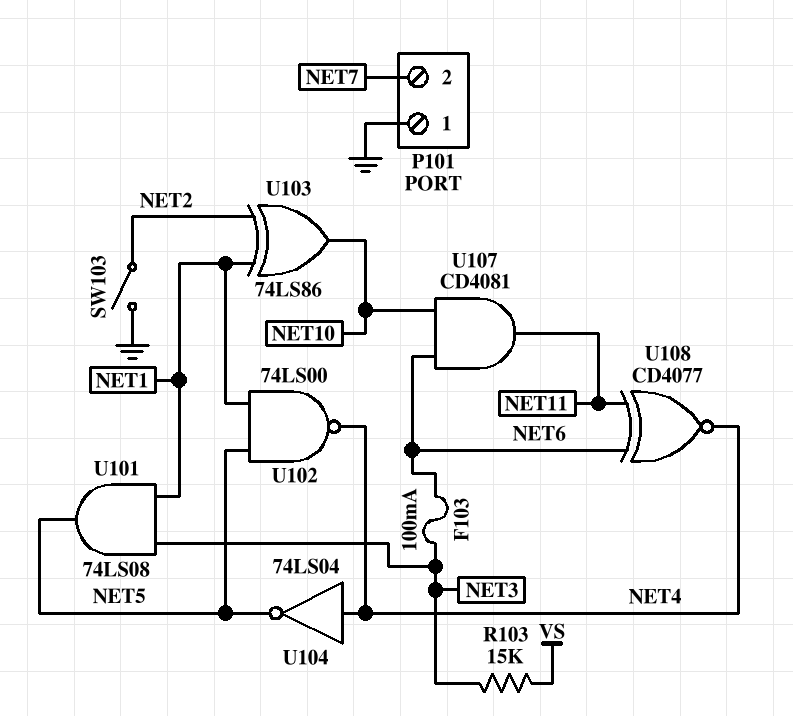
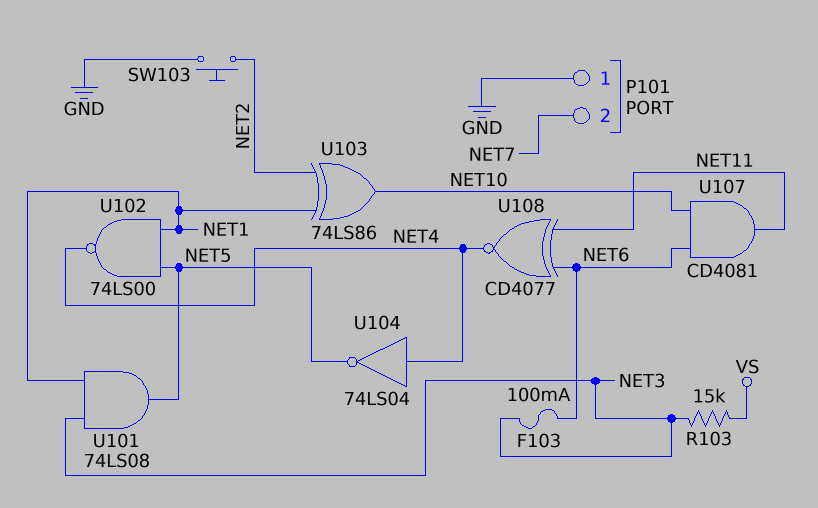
SW103: switch (GND, NET2) -> button (GND, NET2)

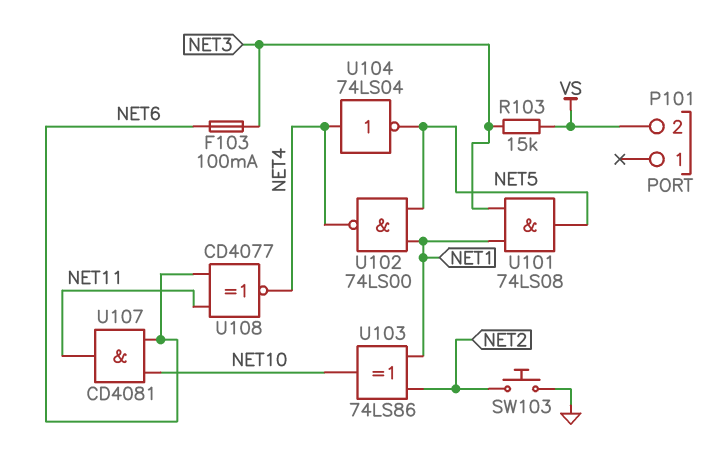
P101 pin 1: GND -> none
P101 pin 2: NET7 -> VS

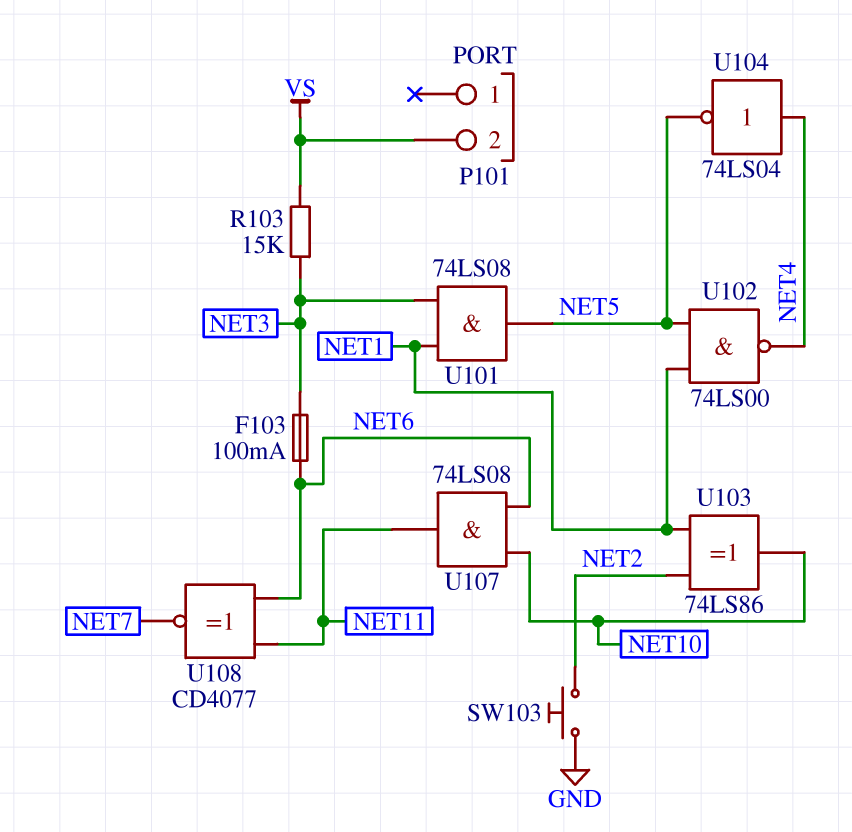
U107: AND CD4081 (in NET6, in NET10, out NET11) -> AND 74LS08 (in NET6, in NET10, out NET11)
U108: XNOR CD4077 (in NET6, in NET11, out NET4) -> XNOR CD4077 (in NET6, in NET11, out NET7)

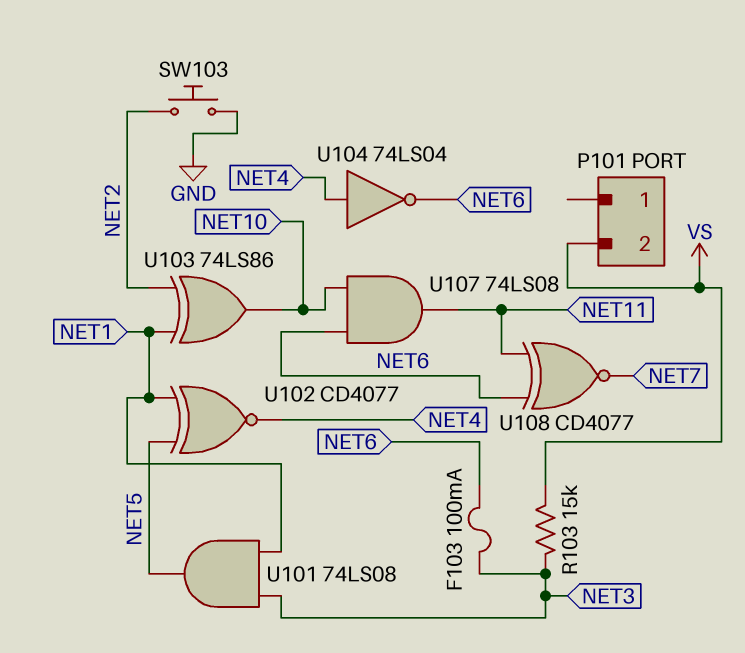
U102: NAND 74LS00 (in NET1, in NET5, out NET4) -> XNOR CD4077 (in NET1, in NET5, out NET4)
U104: NOT 74LS04 (in NET4, out NET5) -> NOT 74LS04 (in NET4, out NET6)

